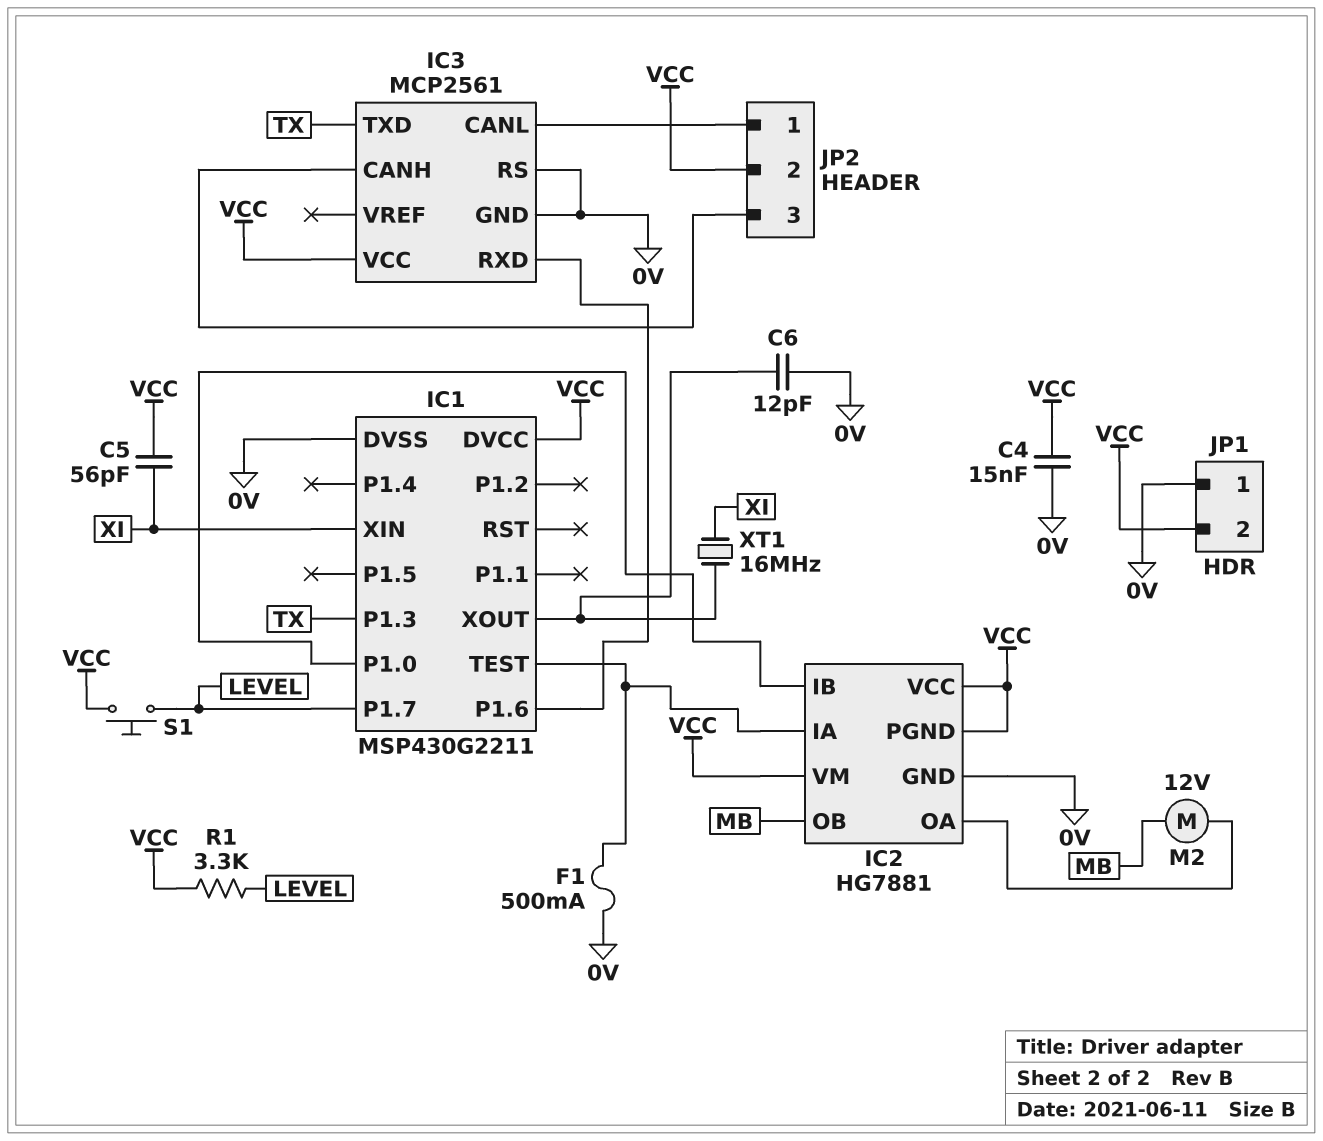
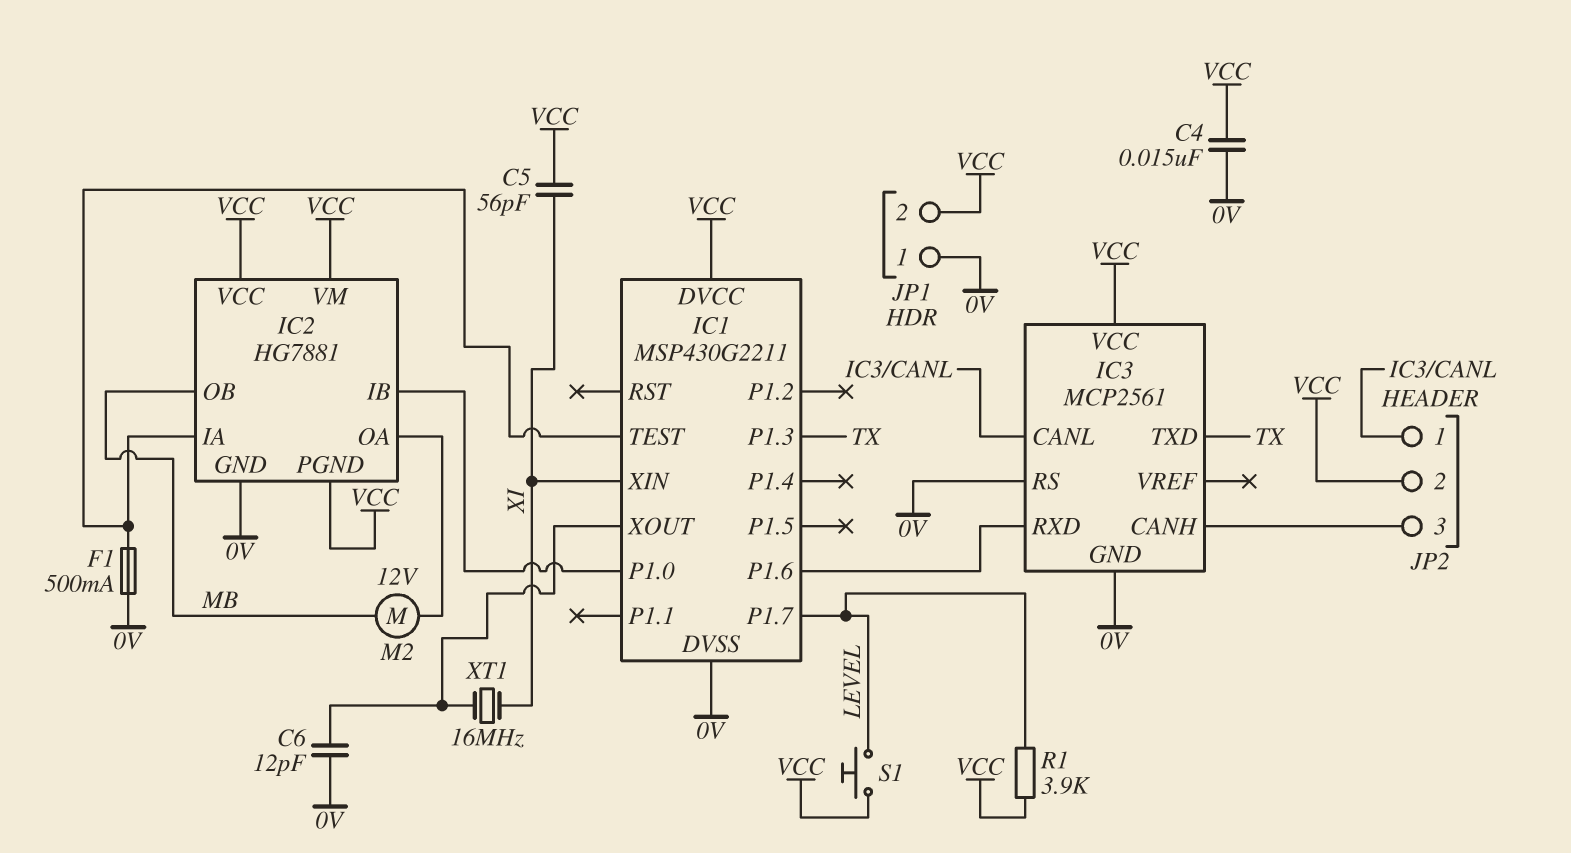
R1: 3.3k (LEVEL, VCC) -> 3.9k (LEVEL, VCC)

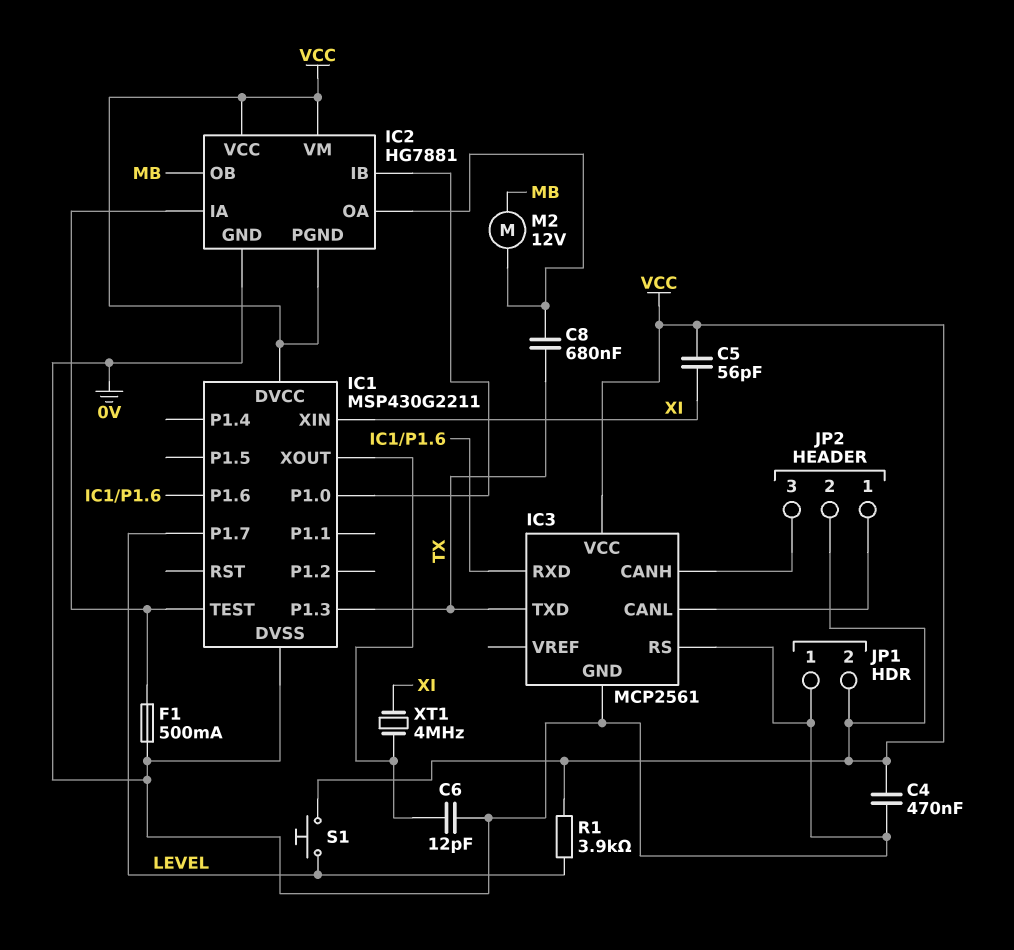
C4: 15nF (0V, VCC) -> 470nF (0V, VCC)
C8: none -> 680nF (IC2/OA, TX)
XT1: 16MHz (IC1/XOUT, XI) -> 4MHz (IC1/XOUT, XI)

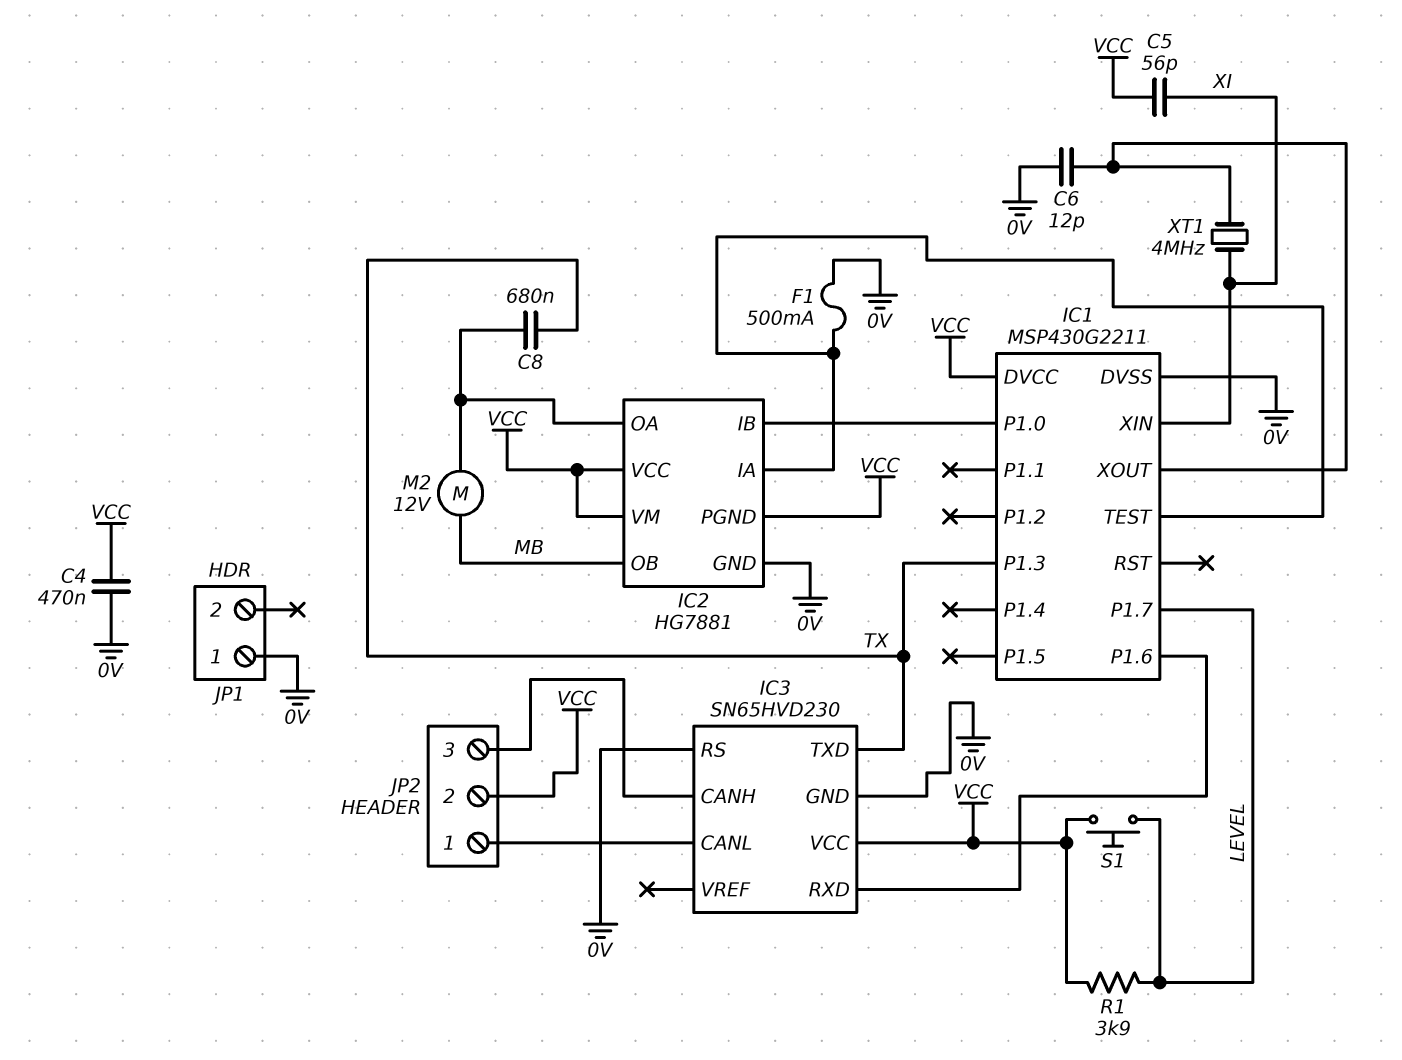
IC3: MCP2561 -> SN65HVD230
JP1 pin 2: VCC -> none

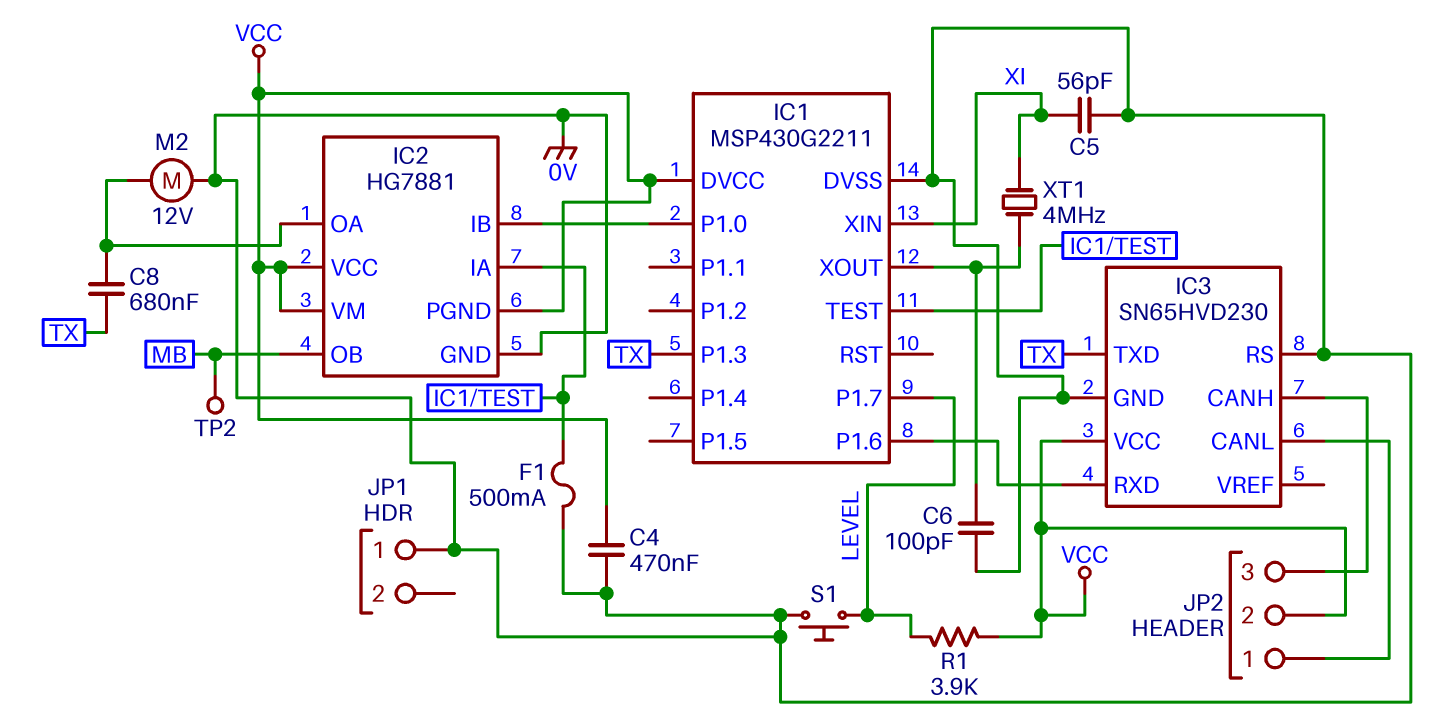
C5: 56pF (VCC, XI) -> 56pF (0V, XI)
C6: 12pF (0V, IC1/XOUT) -> 100pF (0V, IC1/XOUT)
M2: motor 12V (IC2/OA, MB) -> motor 12V (0V, IC2/OA)
S1: button (LEVEL, VCC) -> button (0V, LEVEL)
TP2: none -> test point (MB)

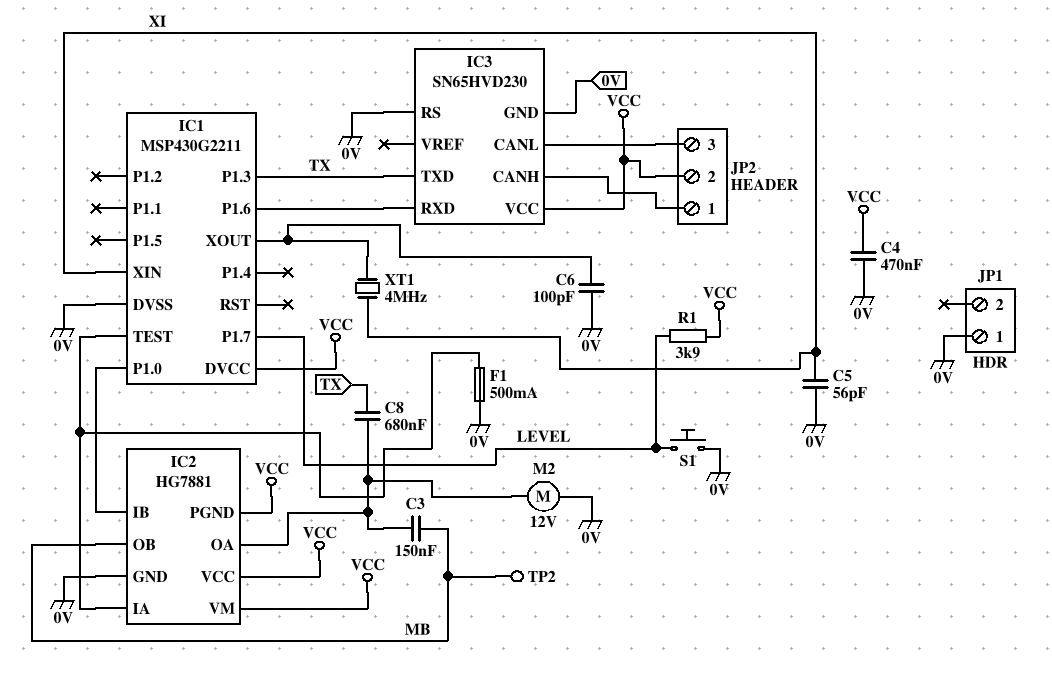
C3: none -> 150nF (IC2/OA, MB)
JP2 pin 1: IC3/CANL -> IC3/CANH
JP2 pin 3: IC3/CANH -> IC3/CANL

